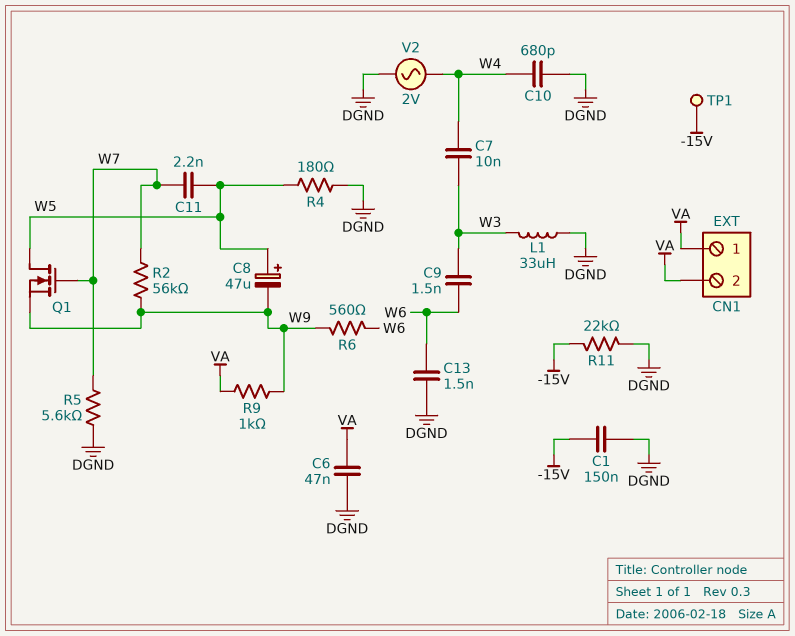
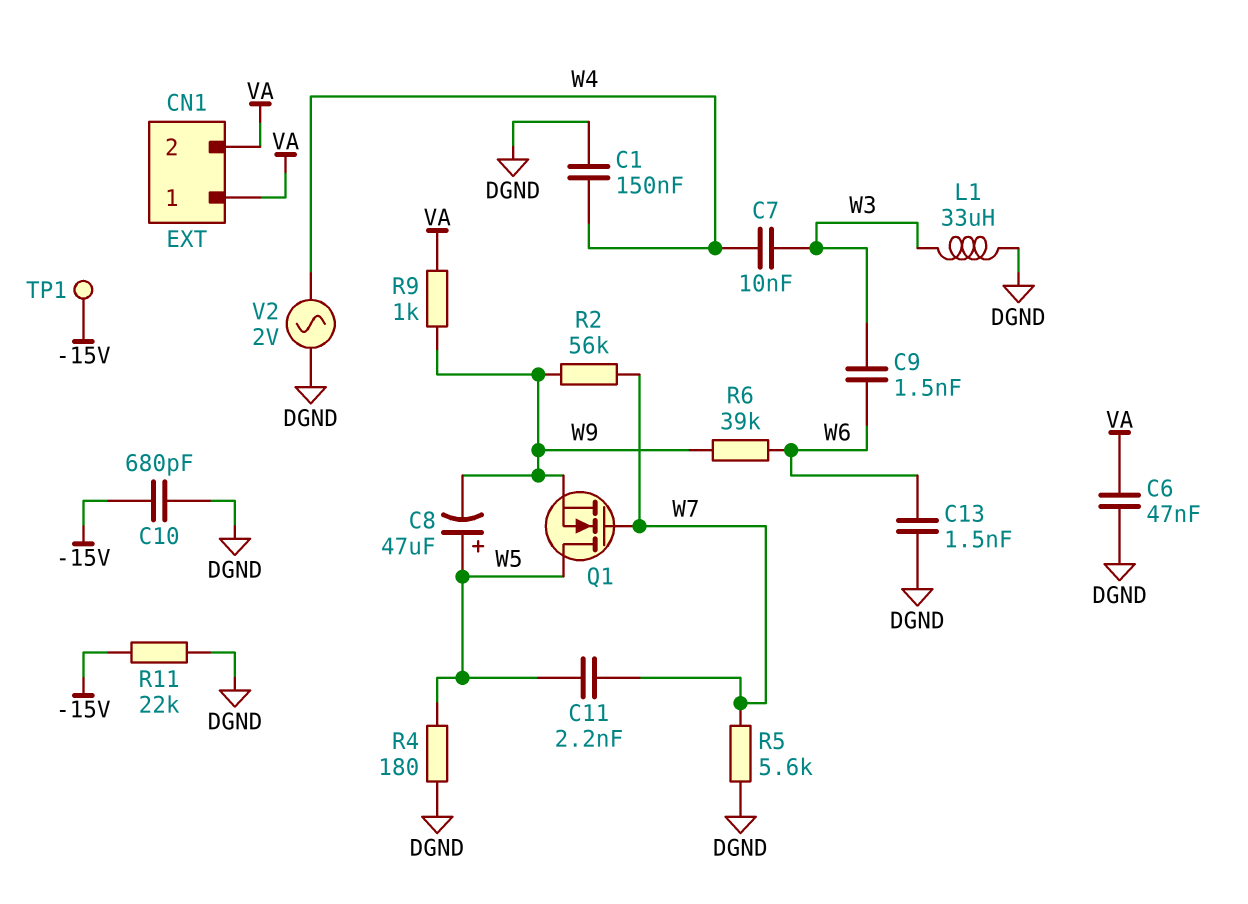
C1: 150nF (-15V, DGND) -> 150nF (DGND, W4)
C10: 680pF (DGND, W4) -> 680pF (-15V, DGND)
R6: 560 (W6, W9) -> 39k (W6, W9)

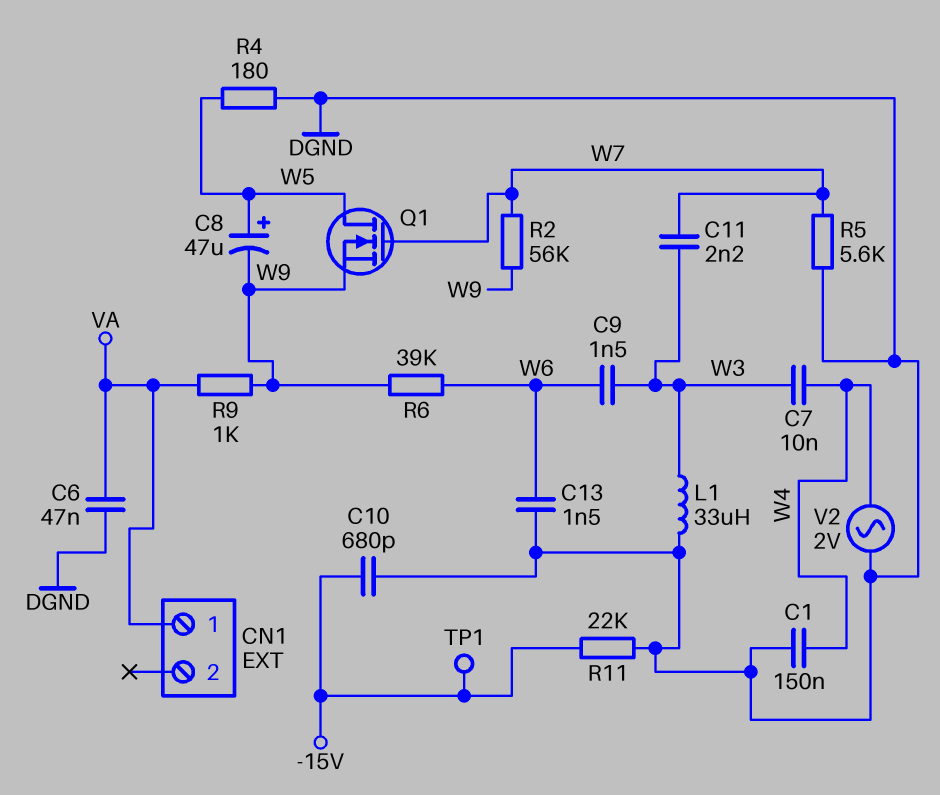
C11: 2.2nF (W5, W7) -> 2.2nF (W3, W7)
CN1 pin 2: VA -> none

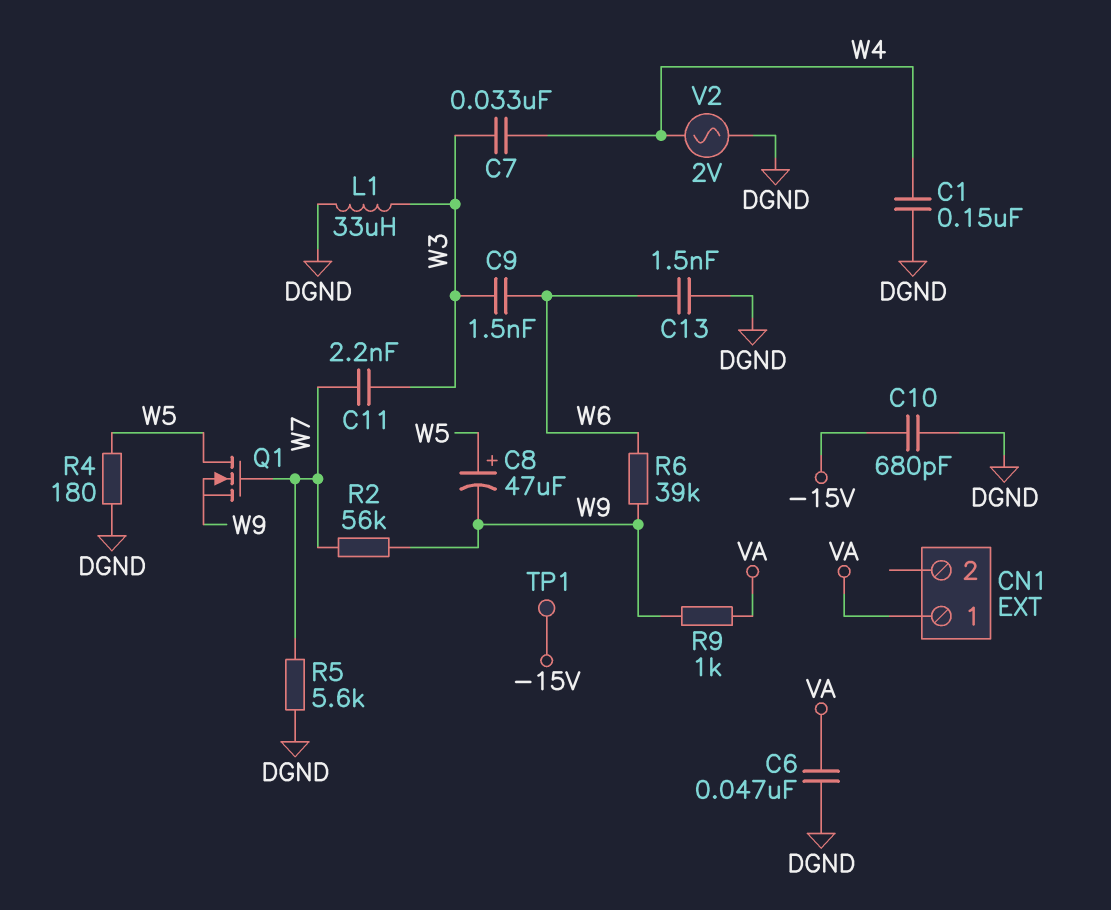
C7: 10nF (W3, W4) -> 33nF (W3, W4)
R11: 22k (-15V, DGND) -> none

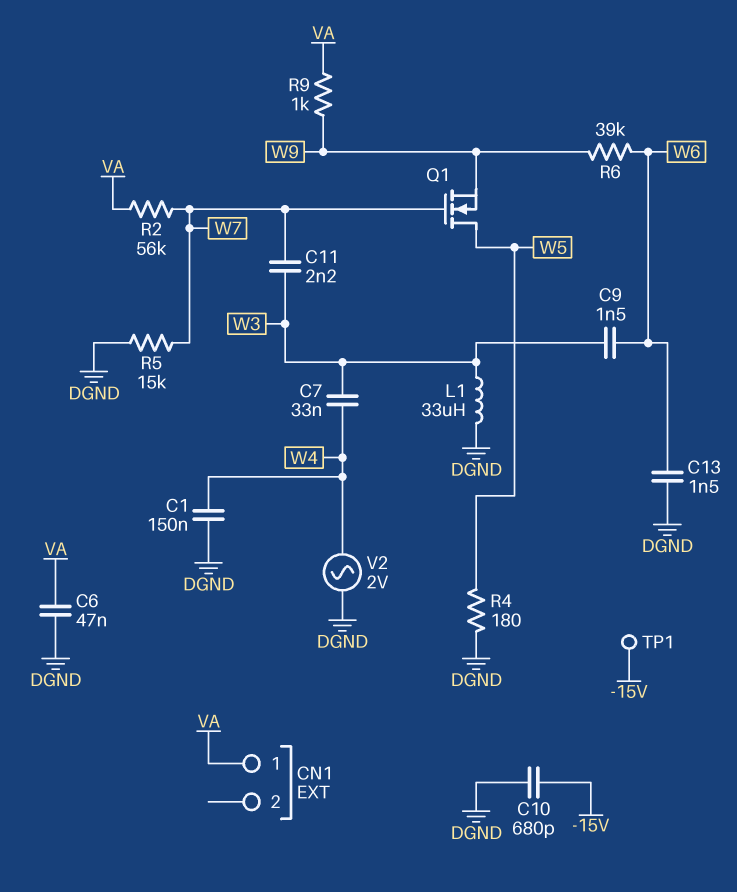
C8: 47uF (plus W5, minus W9) -> none
R2: 56k (W7, W9) -> 56k (VA, W7)
R5: 5.6k (DGND, W7) -> 15k (DGND, W7)

